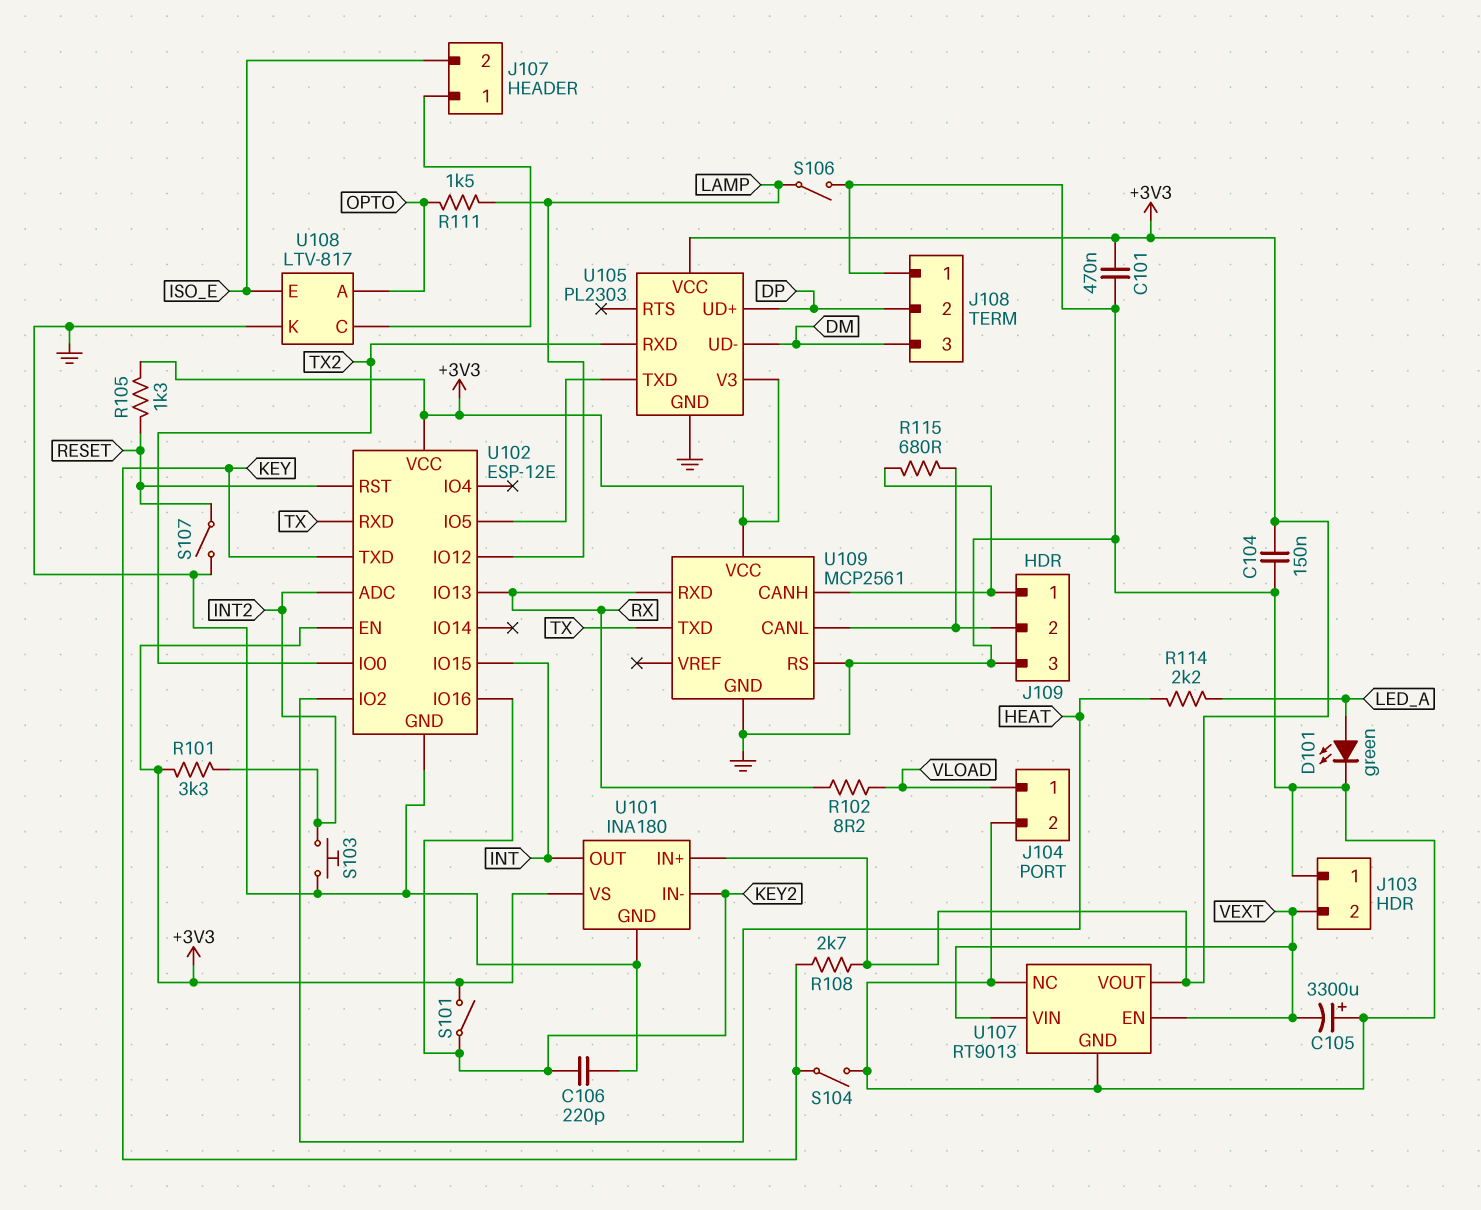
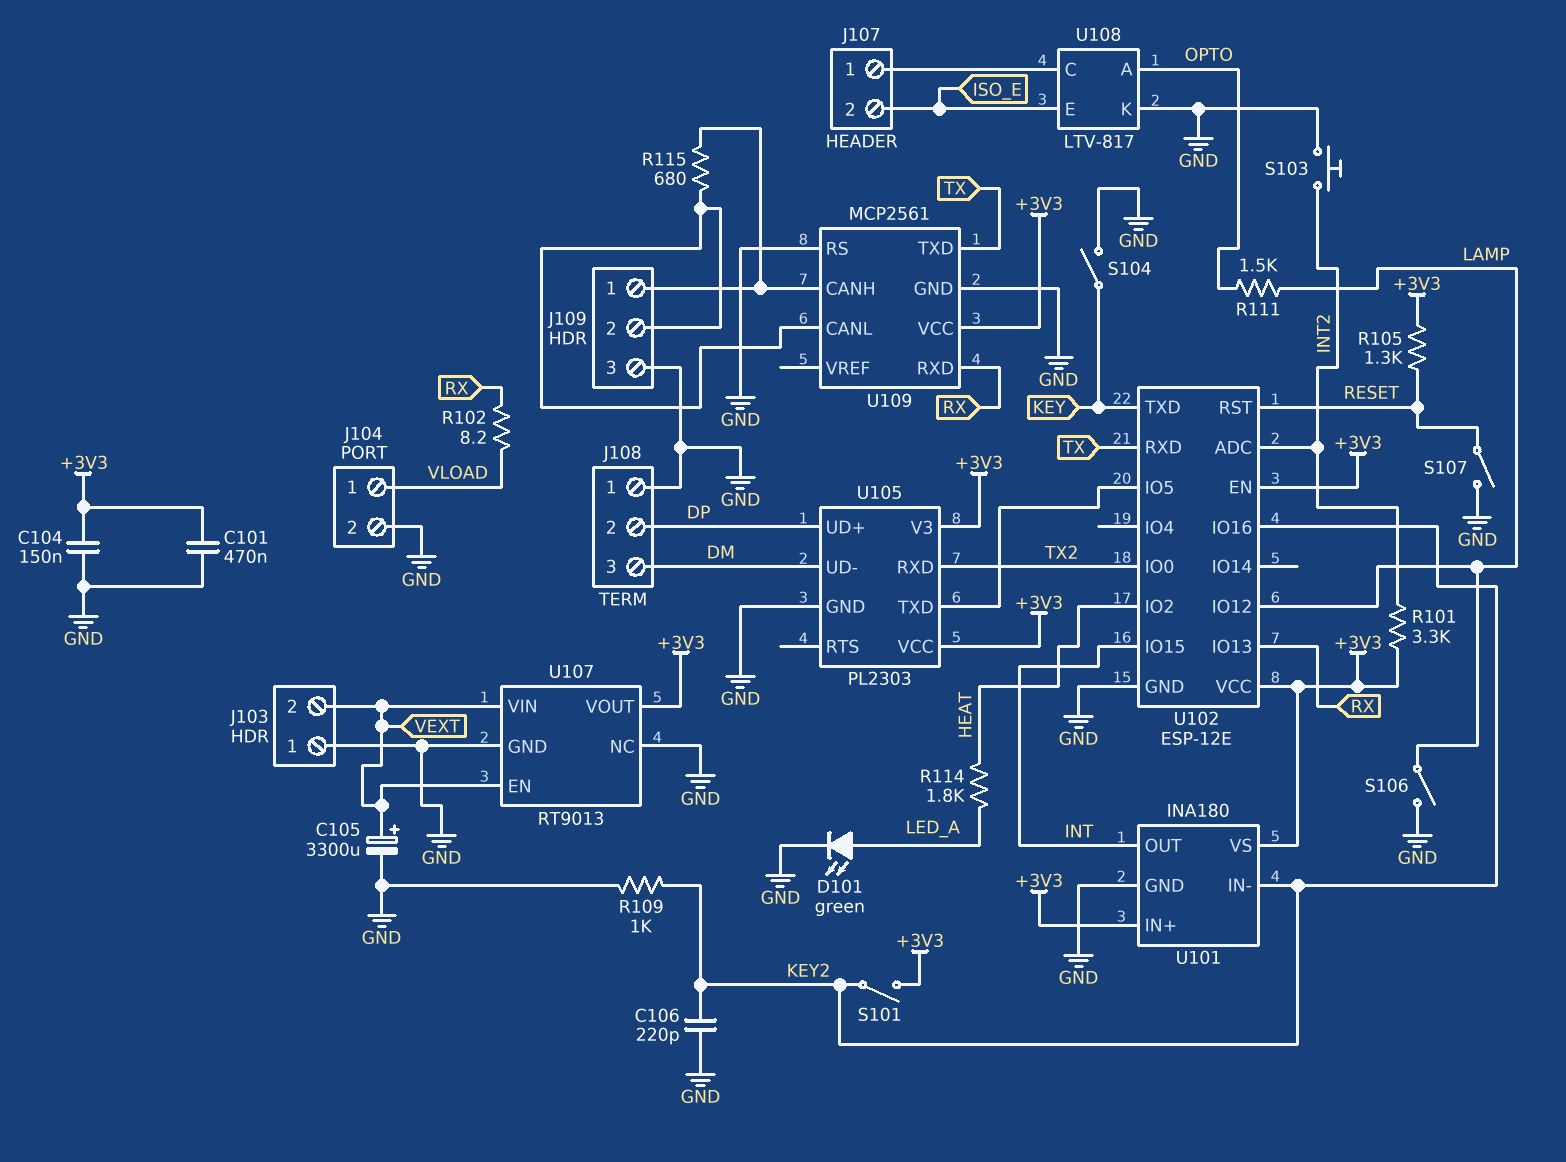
C105: 3300uF (plus GND, minus VEXT) -> 3300uF (plus VEXT, minus GND)
R108: 2.7k (+3V3, KEY) -> none
R109: none -> 1k (GND, KEY2)
R114: 2.2k (HEAT, LED_A) -> 1.8k (HEAT, LED_A)

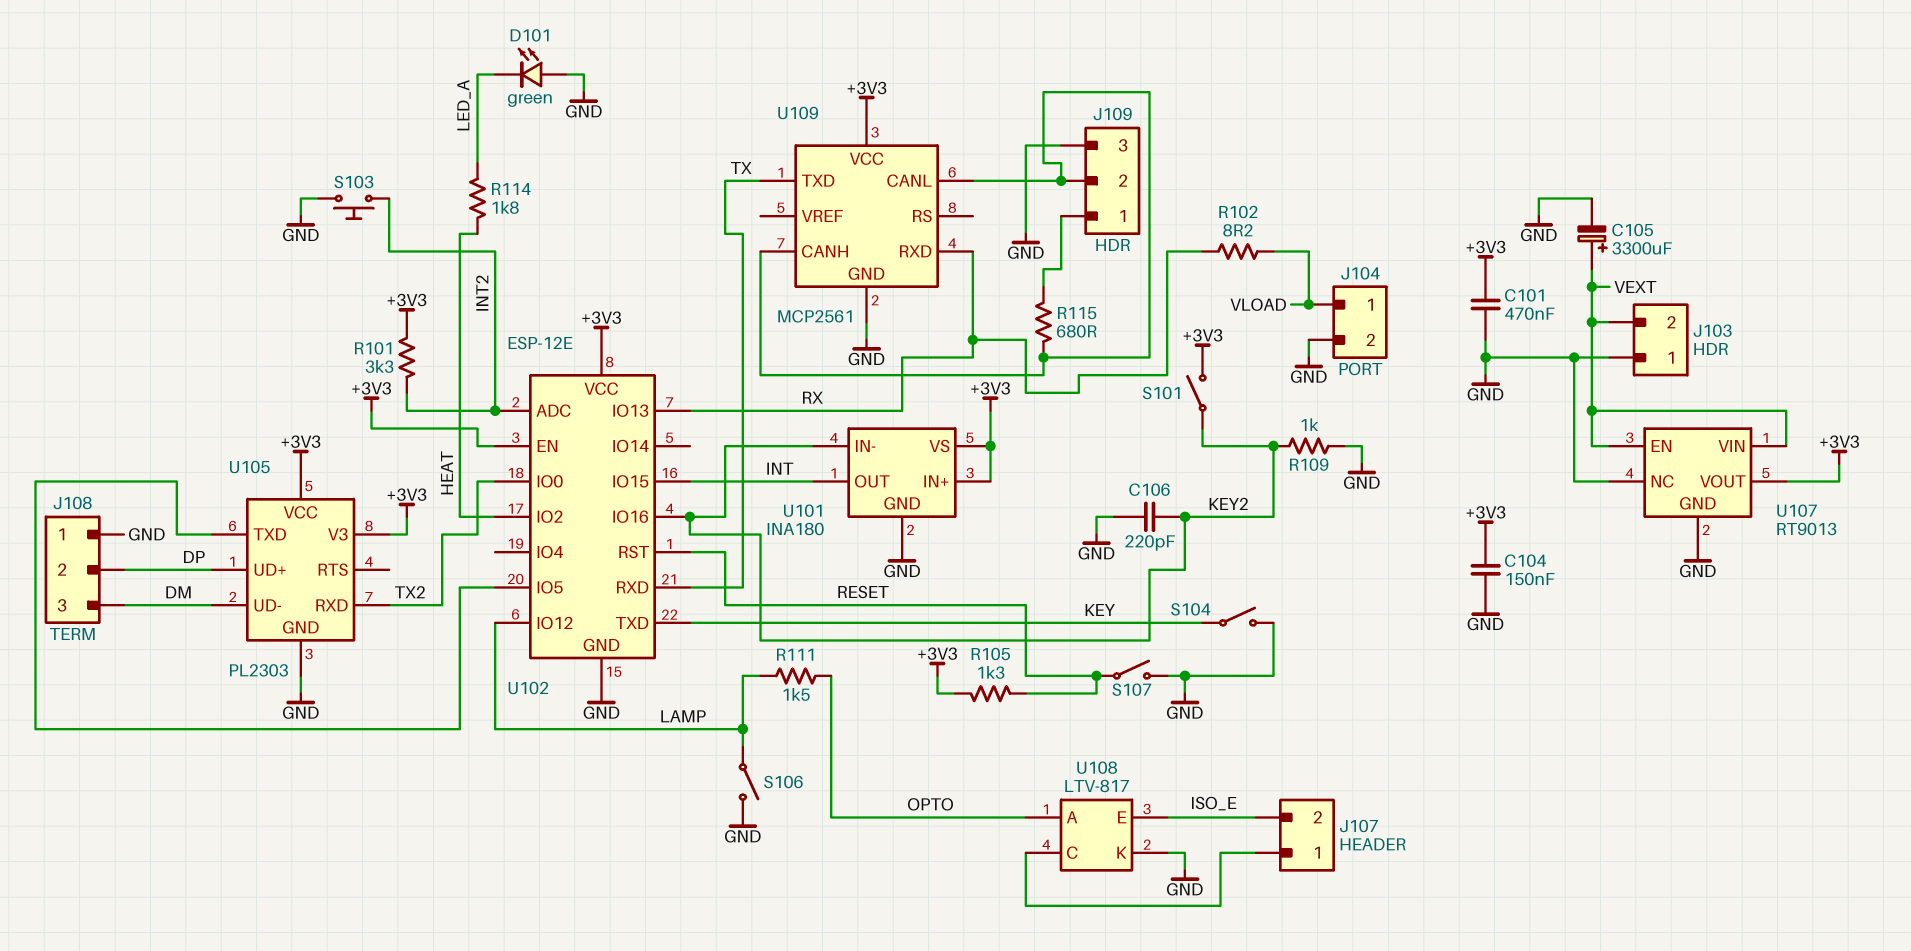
D101: LED green (A LED_A, K GND) -> LED green (A GND, K LED_A)
U109 pin CANH: J109/1 -> J109/2
U109 pin RS: GND -> none

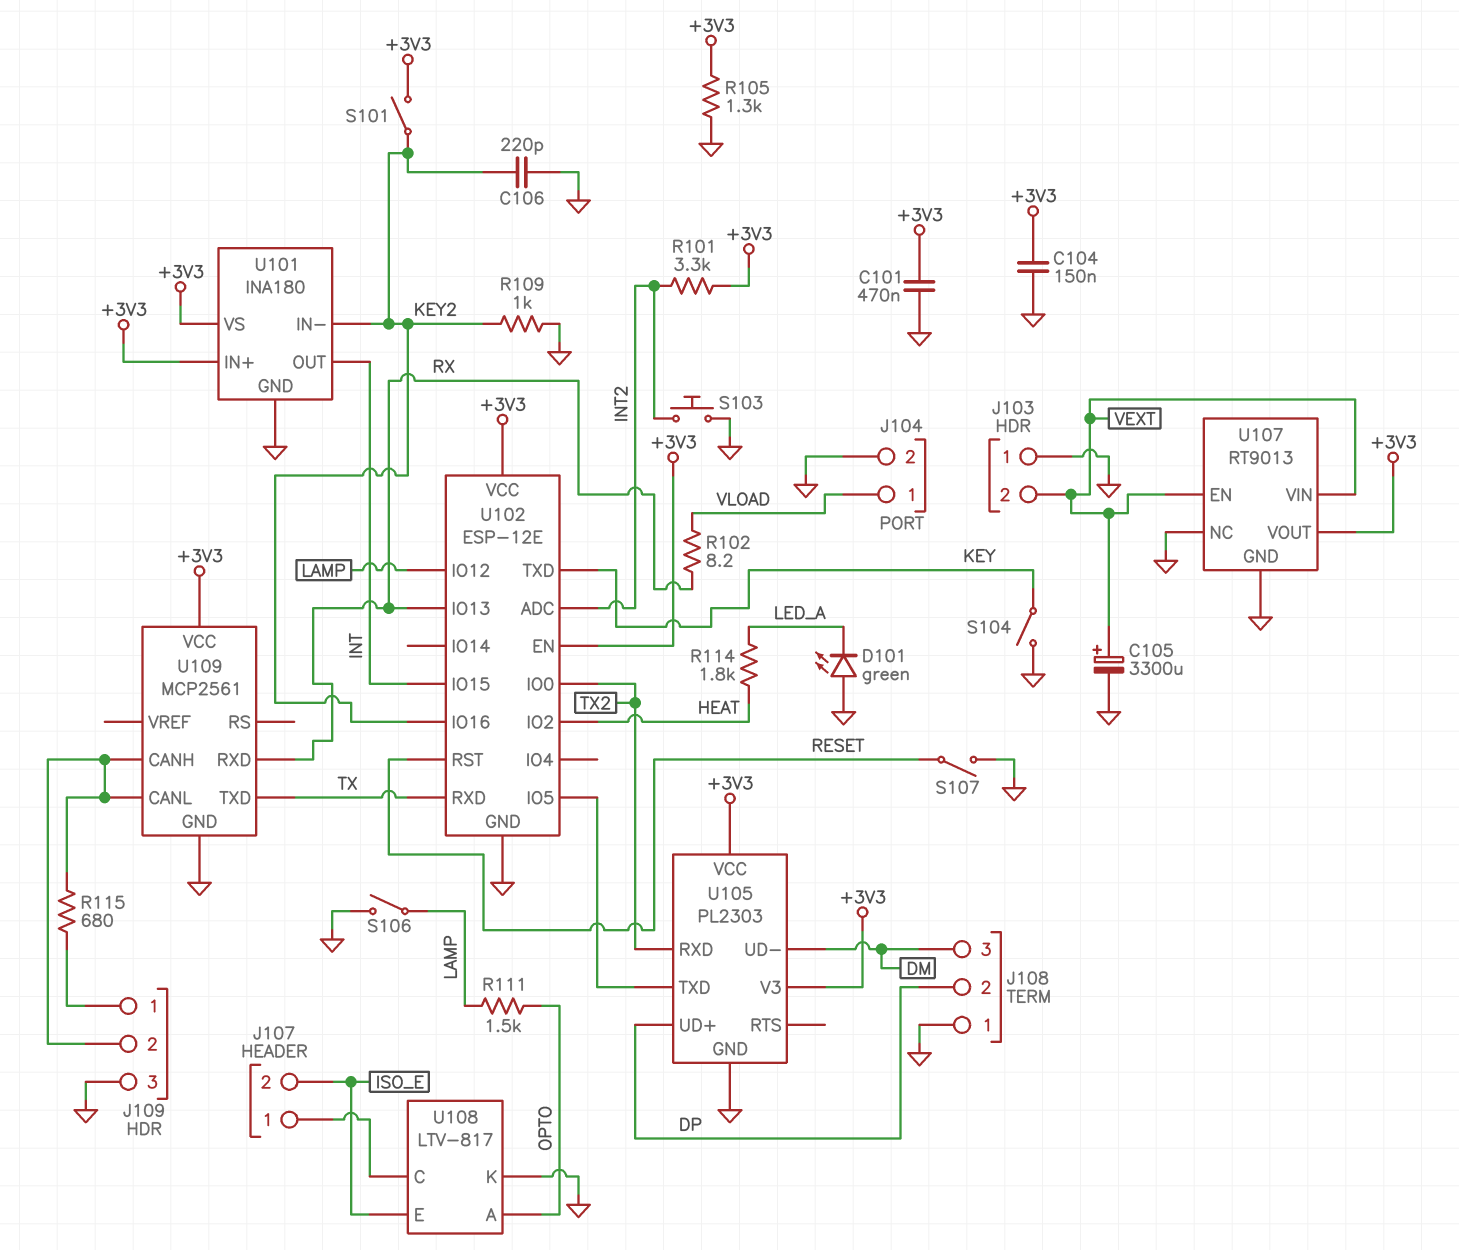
R105: 1.3k (+3V3, RESET) -> 1.3k (+3V3, GND)

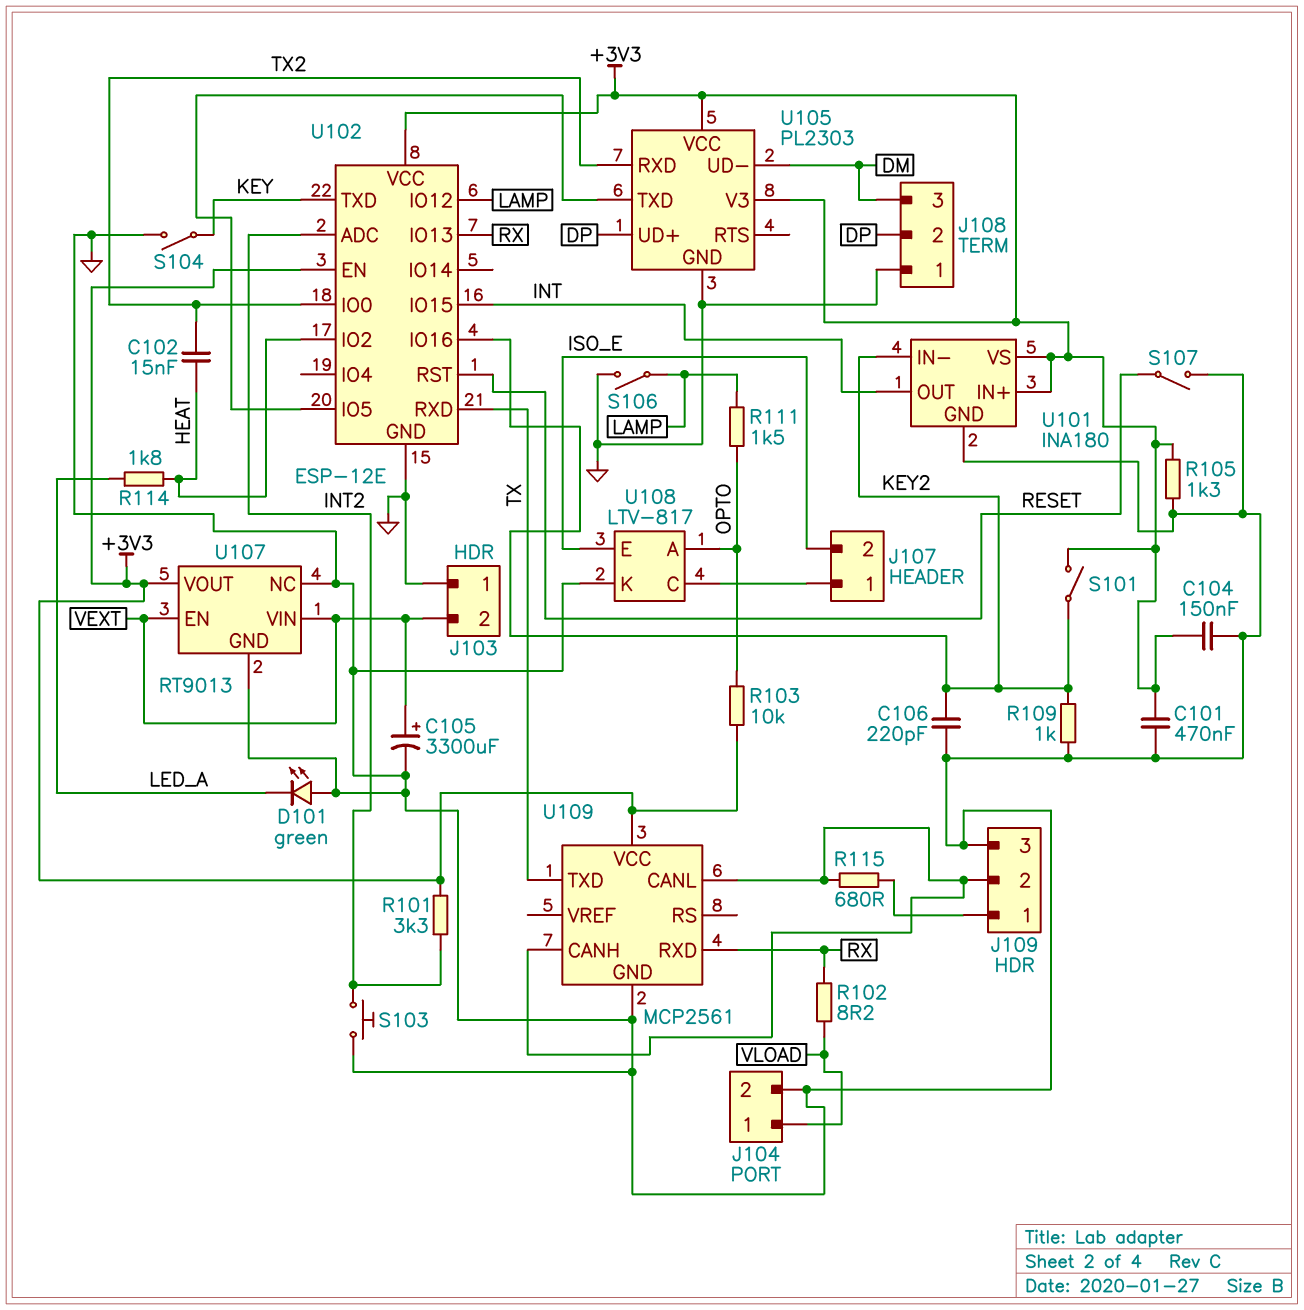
C102: none -> 15nF (HEAT, TX2)
R103: none -> 10k (+3V3, OPTO)

